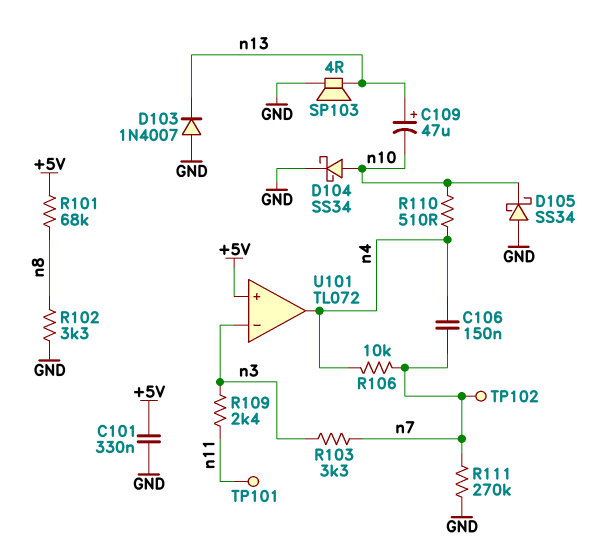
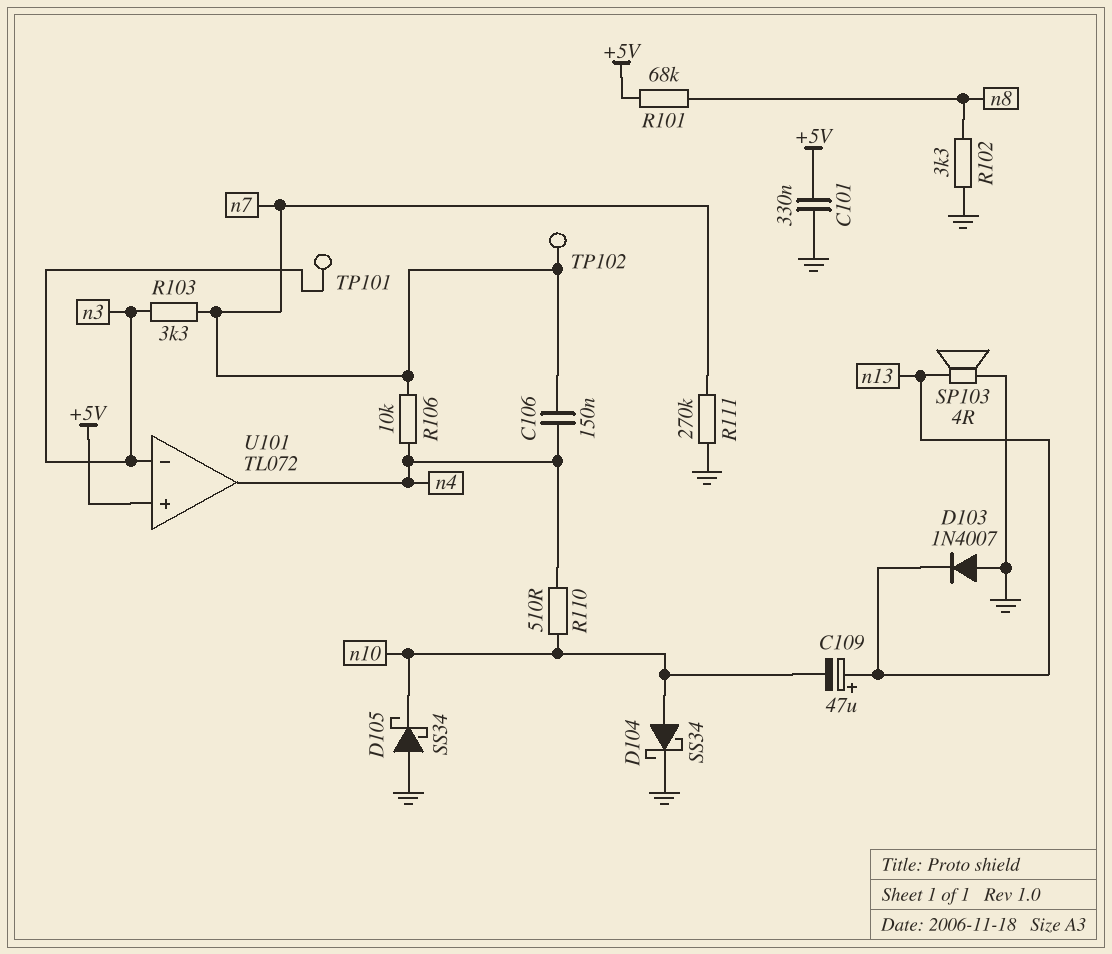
R109: 2.4k (n3, n11) -> none
TP101: test point (n11) -> test point (n3)

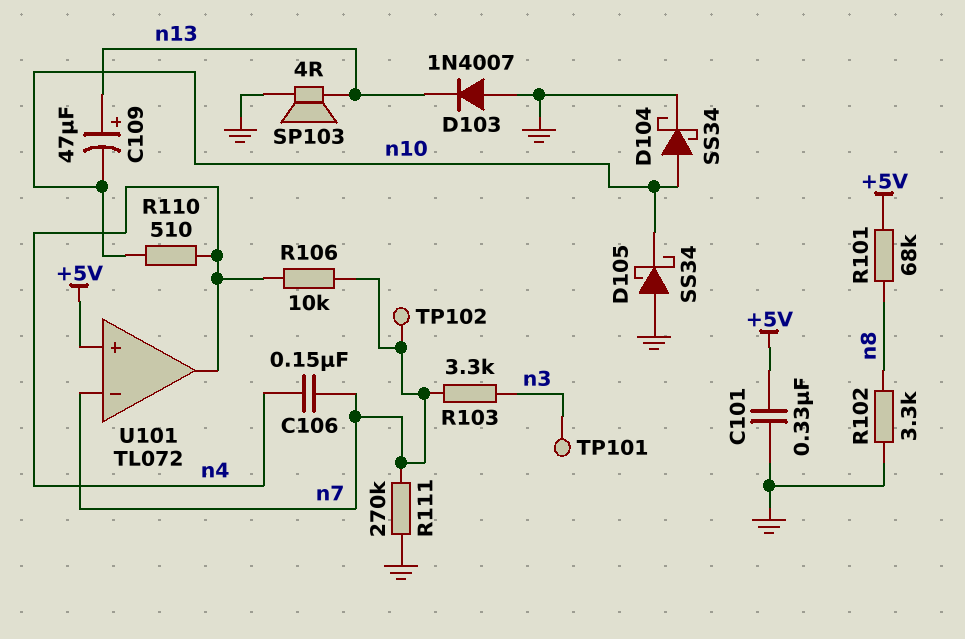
U101 pin in-: n3 -> n7

